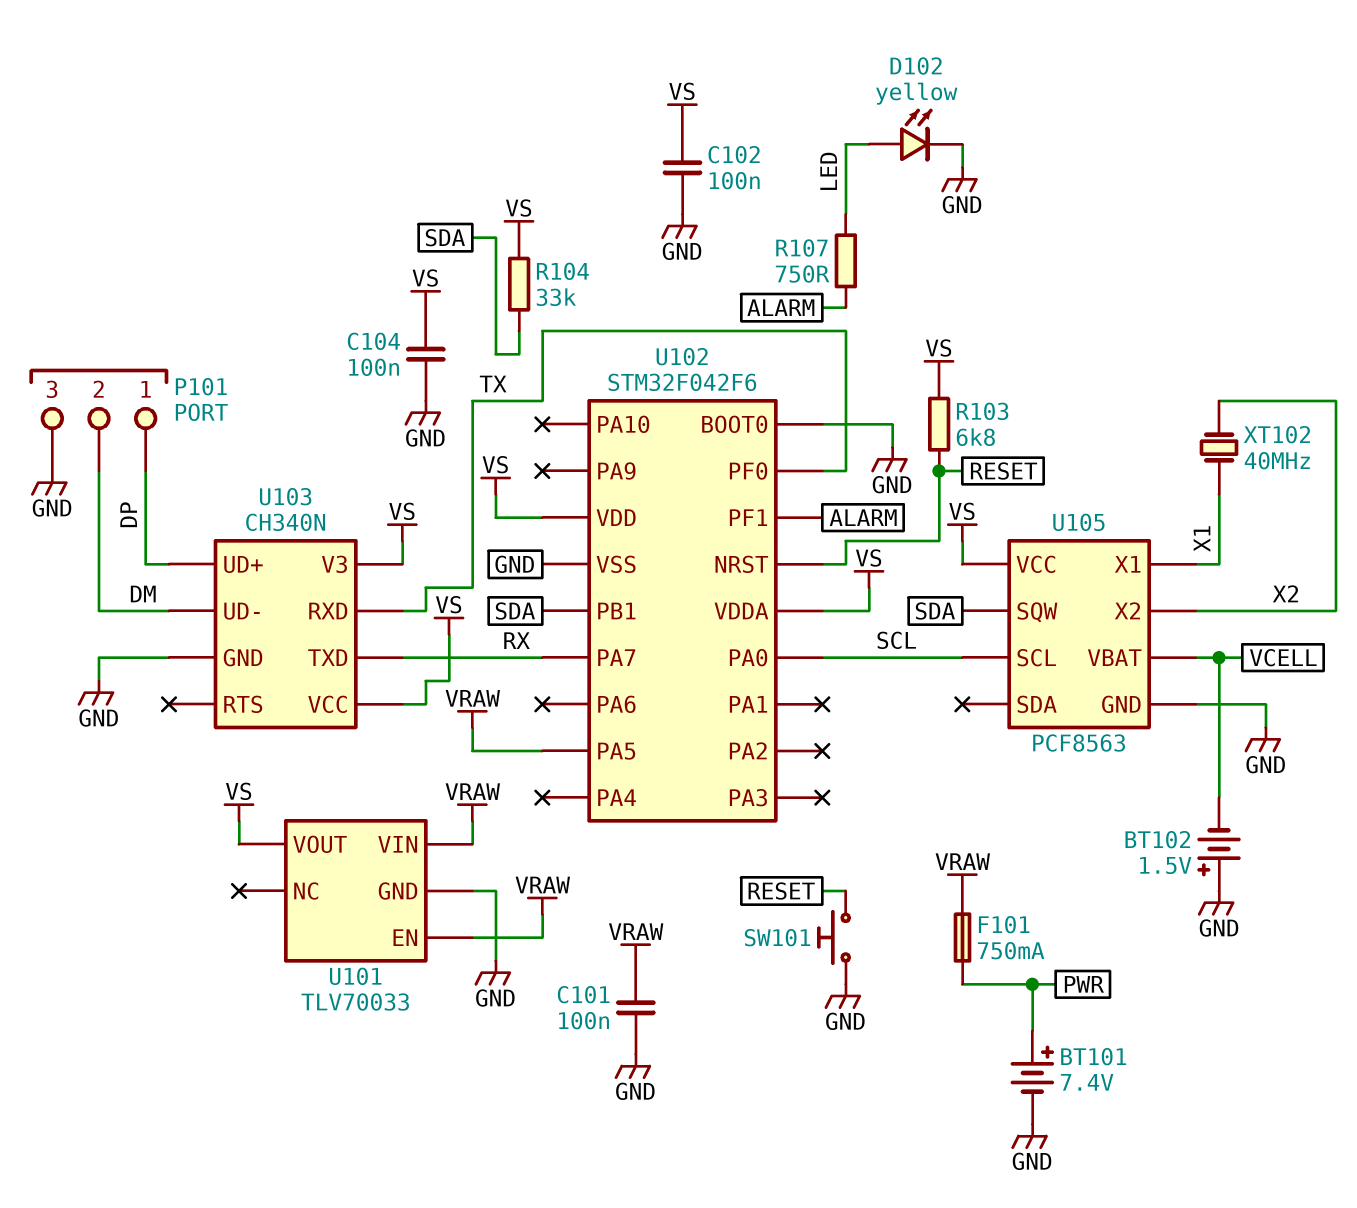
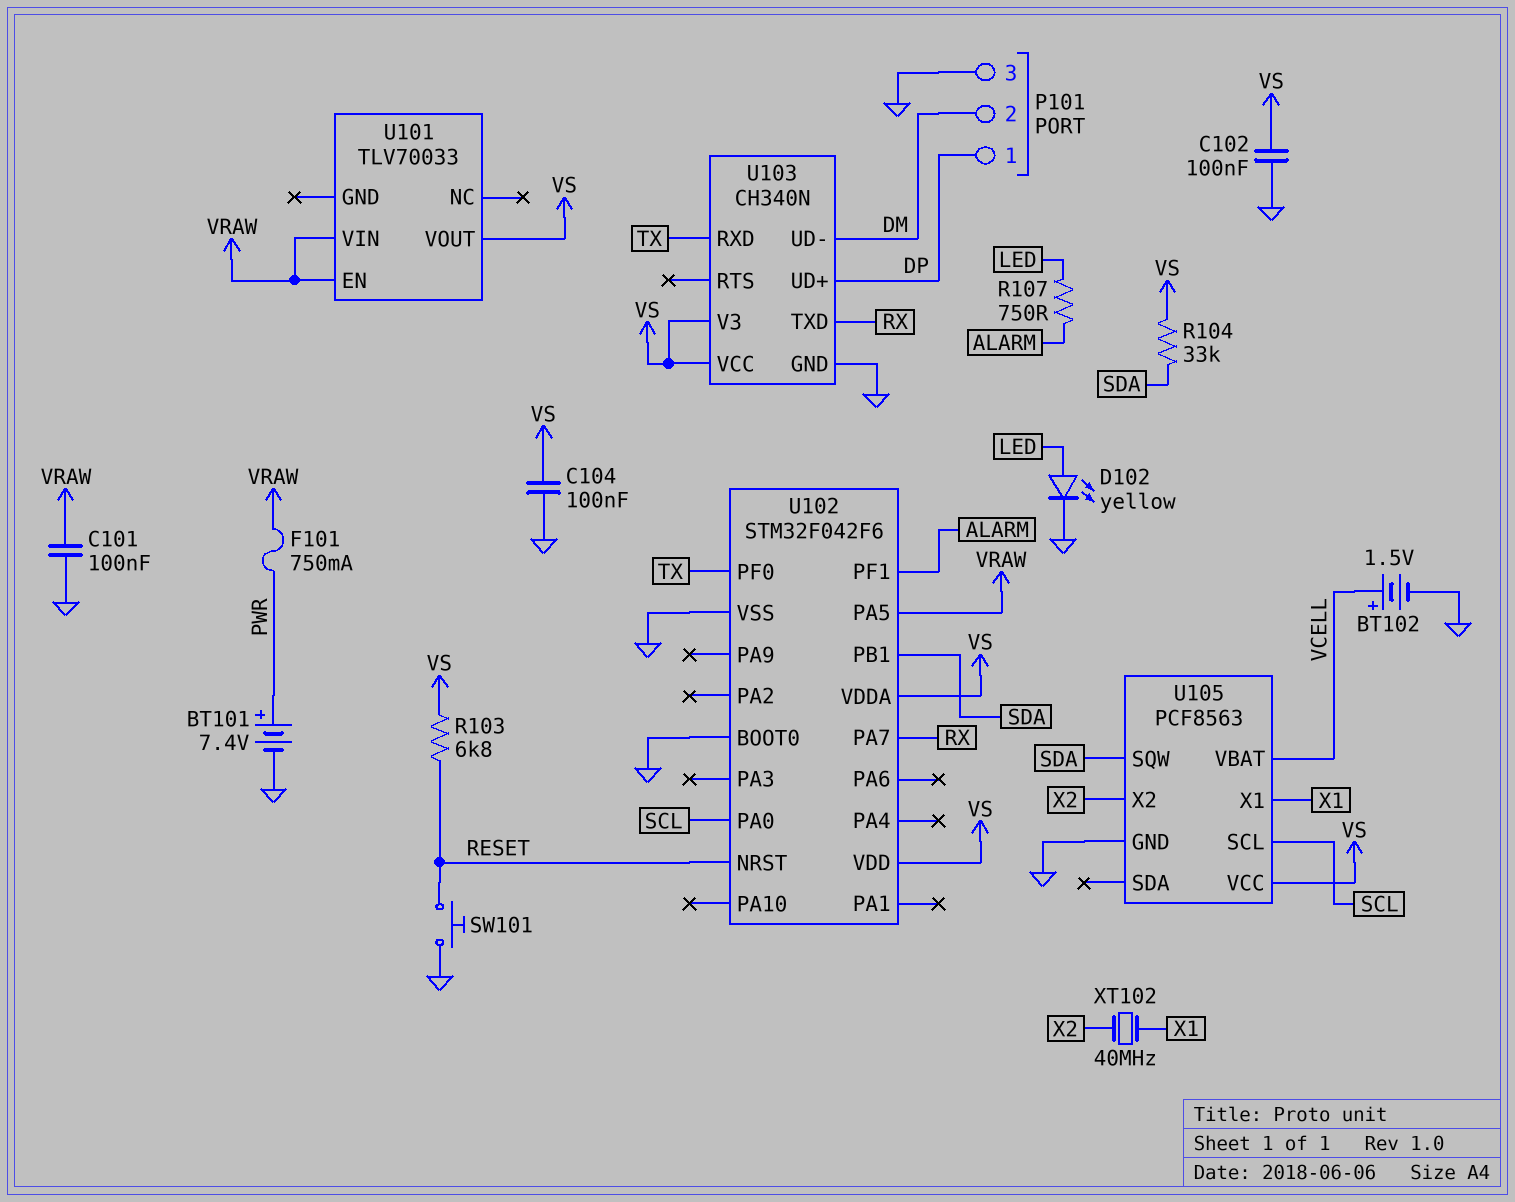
BT102: 1.5V (plus GND, minus VCELL) -> 1.5V (plus VCELL, minus GND)
U101 pin GND: GND -> none

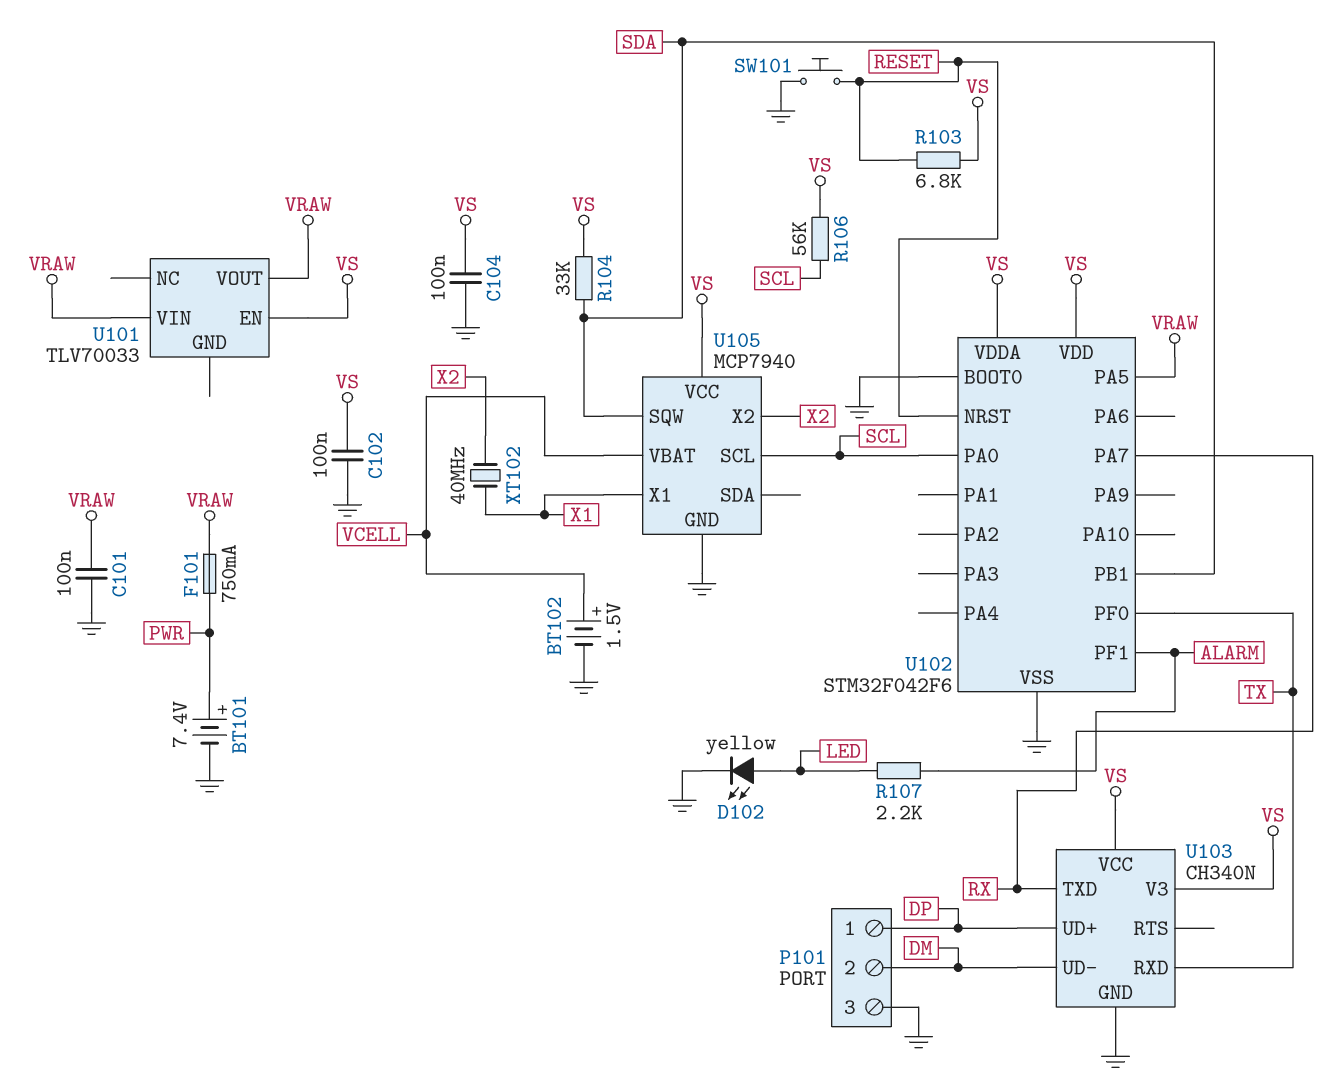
R106: none -> 56k (SCL, VS)
R107: 750 (ALARM, LED) -> 2.2k (ALARM, LED)
U101 pin EN: VRAW -> VS
U101 pin VOUT: VS -> VRAW
U105: PCF8563 -> MCP7940

